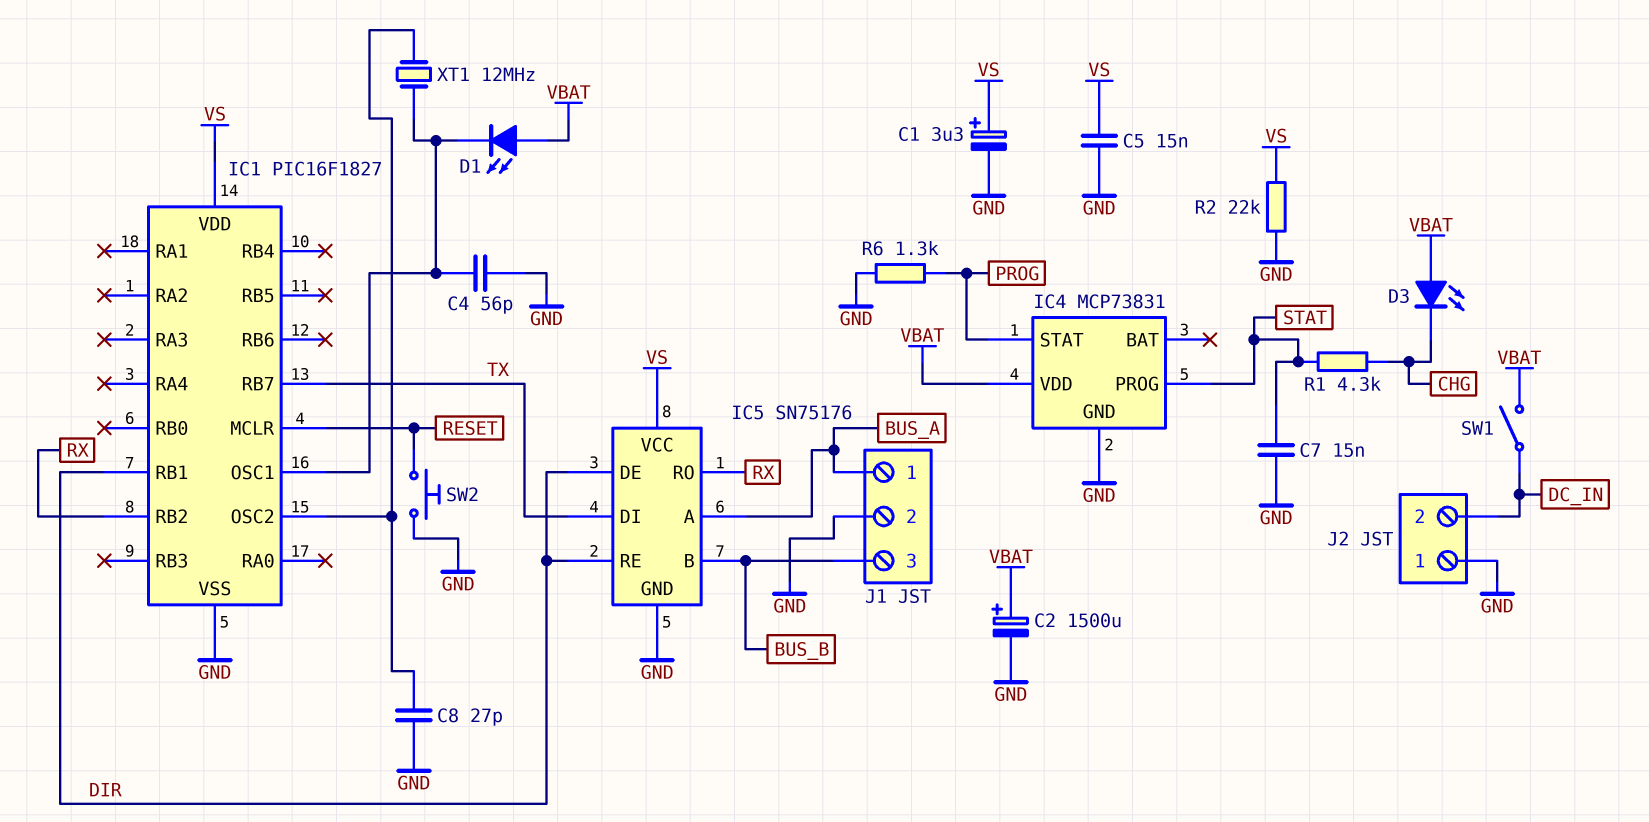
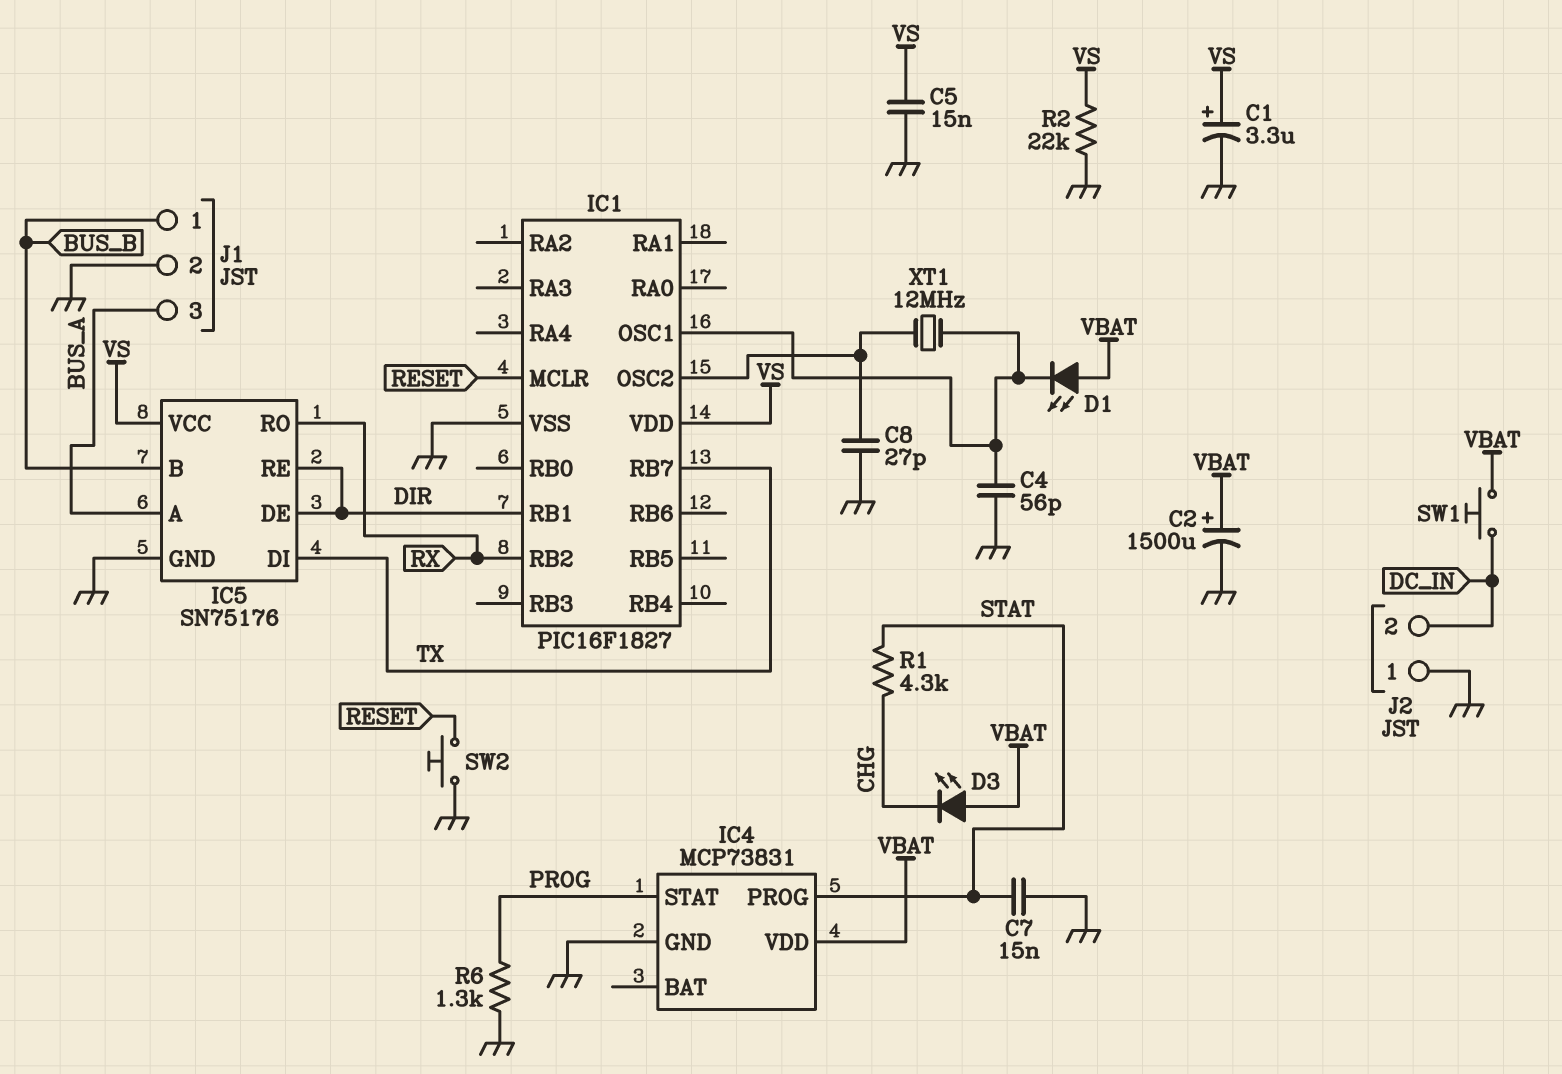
J1 pin 1: BUS_A -> BUS_B
J1 pin 3: BUS_B -> BUS_A
SW1: switch (DC_IN, VBAT) -> button (DC_IN, VBAT)

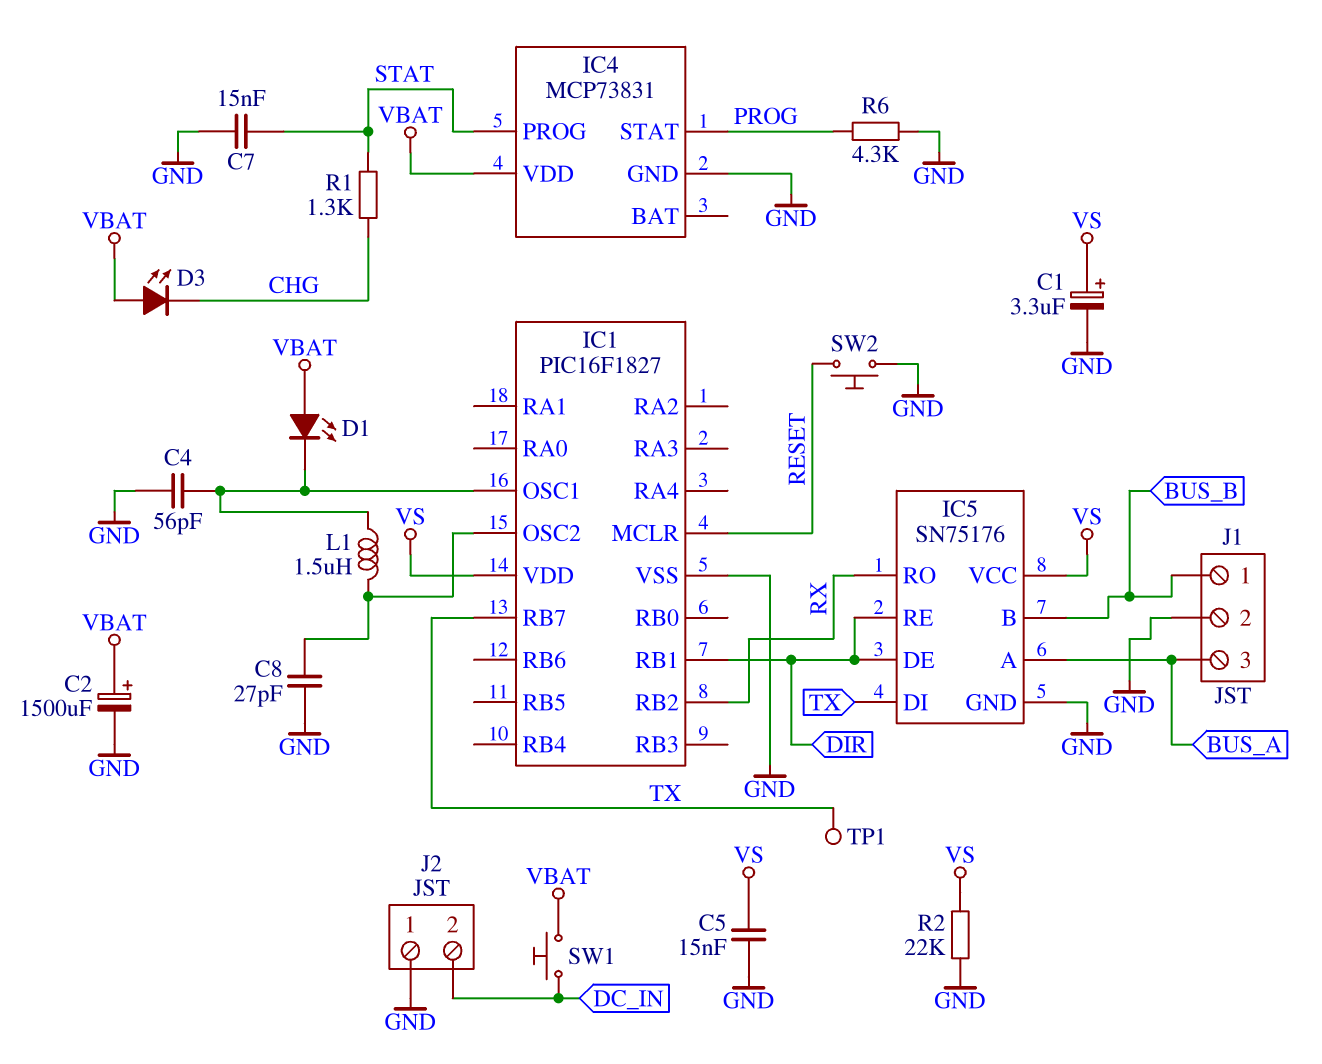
L1: none -> 1.5uH (IC1/OSC1, IC1/OSC2)
R1: 4.3k (CHG, STAT) -> 1.3k (CHG, STAT)
R6: 1.3k (GND, PROG) -> 4.3k (GND, PROG)
TP1: none -> test point (TX)
XT1: 12MHz (IC1/OSC1, IC1/OSC2) -> none

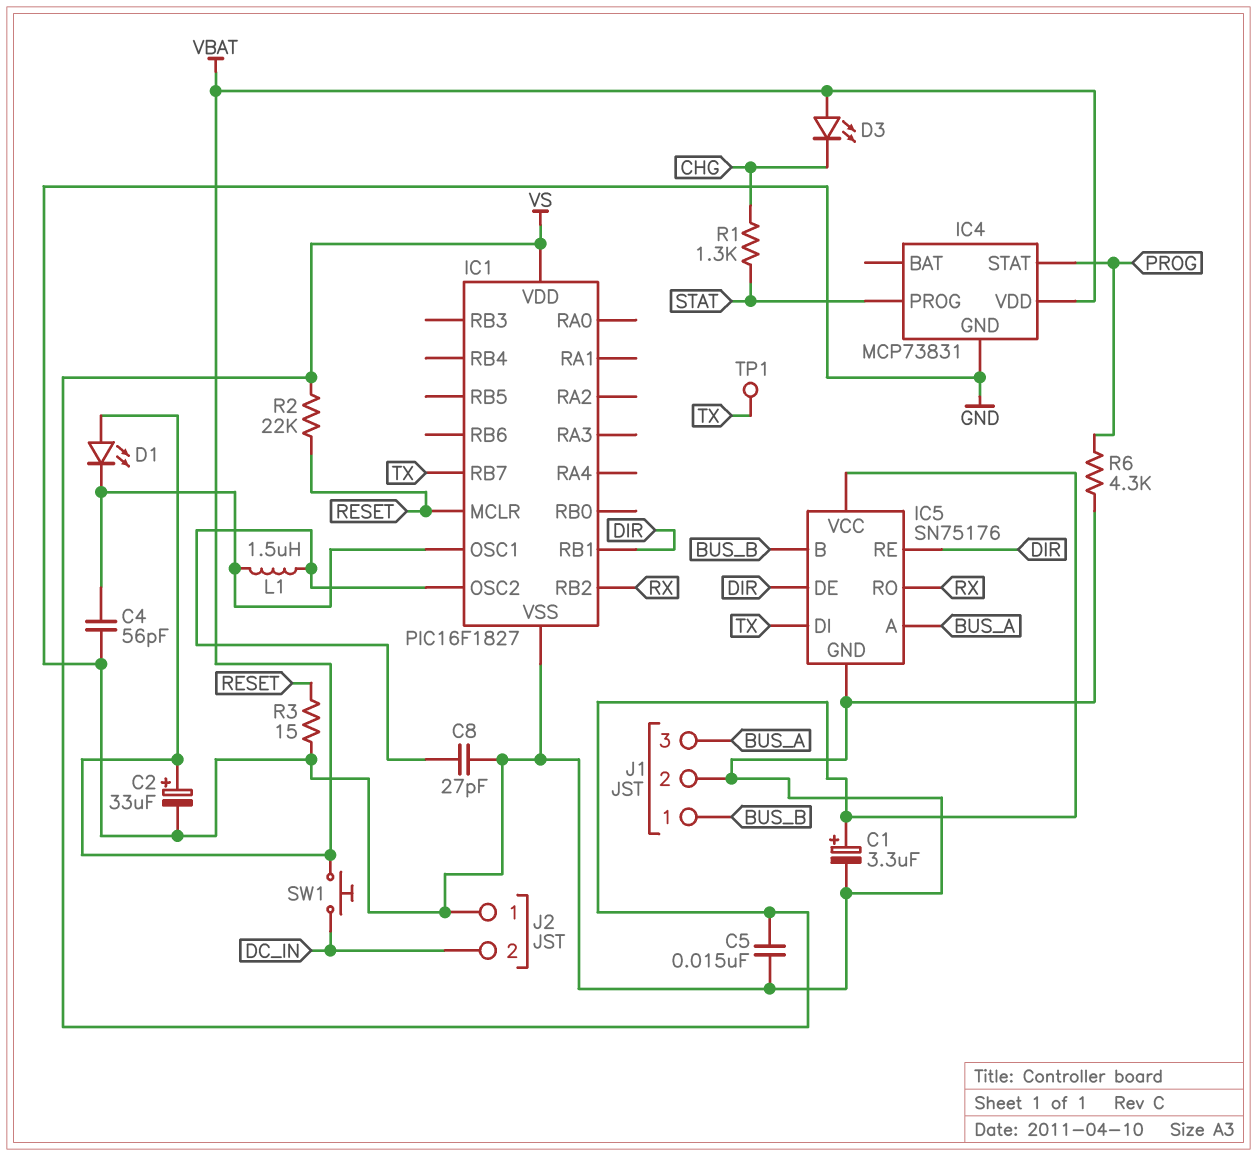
C2: 1500uF (plus VBAT, minus GND) -> 33uF (plus VBAT, minus GND)
C7: 15nF (GND, STAT) -> none
R2: 22k (GND, VS) -> 22k (RESET, VS)
R3: none -> 15 (GND, RESET)
SW2: button (GND, RESET) -> none

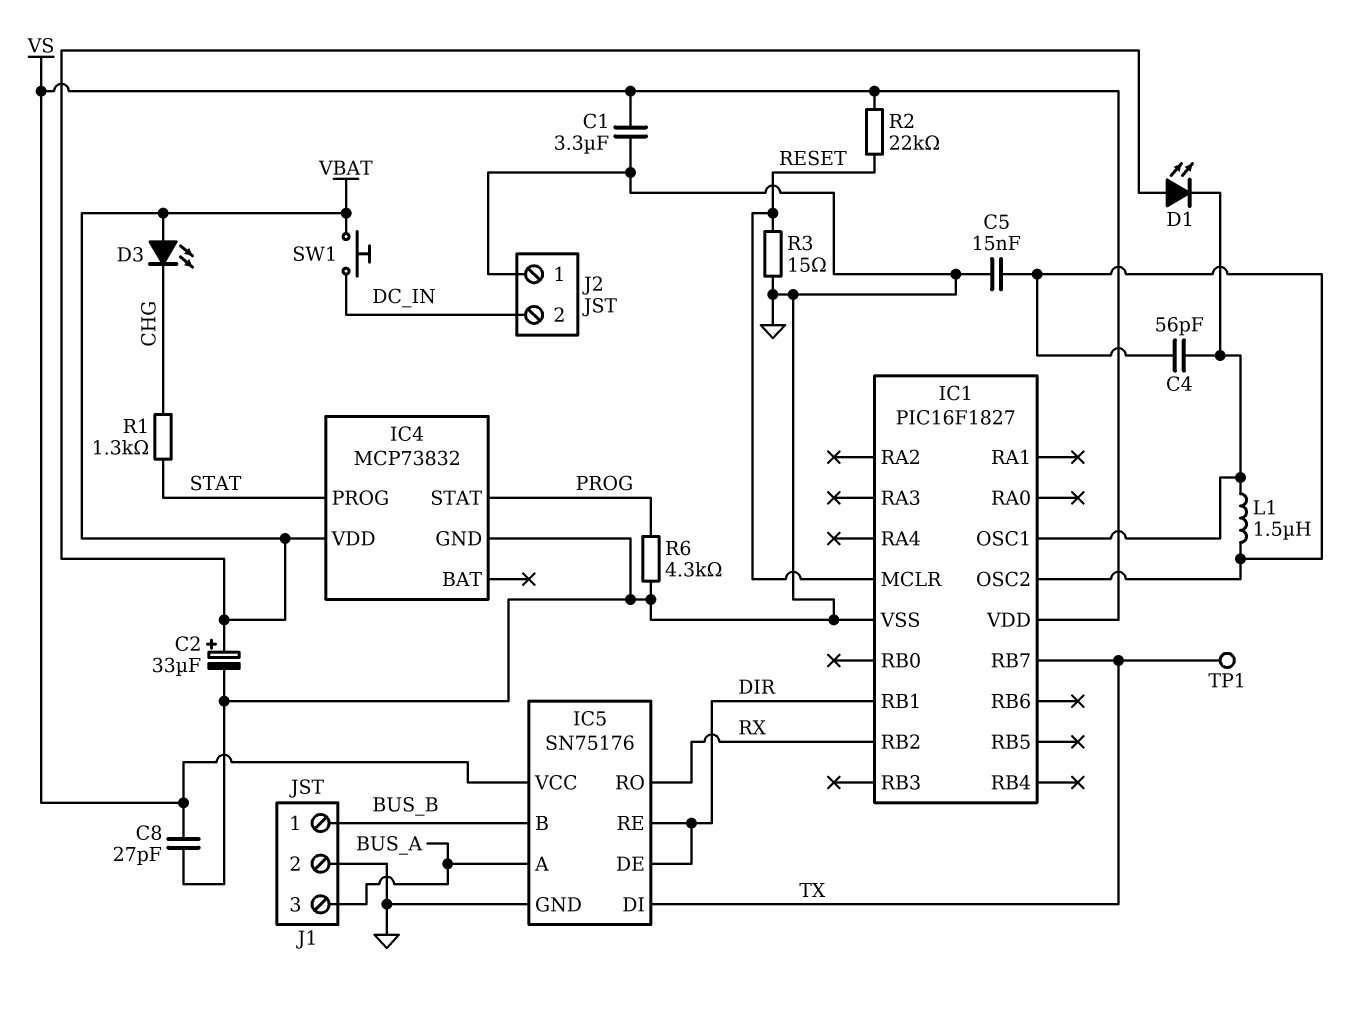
C1: 3.3uF (plus VS, minus GND) -> 3.3uF (GND, VS)
C4: 56pF (GND, IC1/OSC1) -> 56pF (IC1/OSC1, IC1/OSC2)
C5: 15nF (GND, VS) -> 15nF (GND, IC1/OSC2)
C8: 27pF (GND, IC1/OSC2) -> 27pF (GND, VS)
IC4: MCP73831 -> MCP73832

